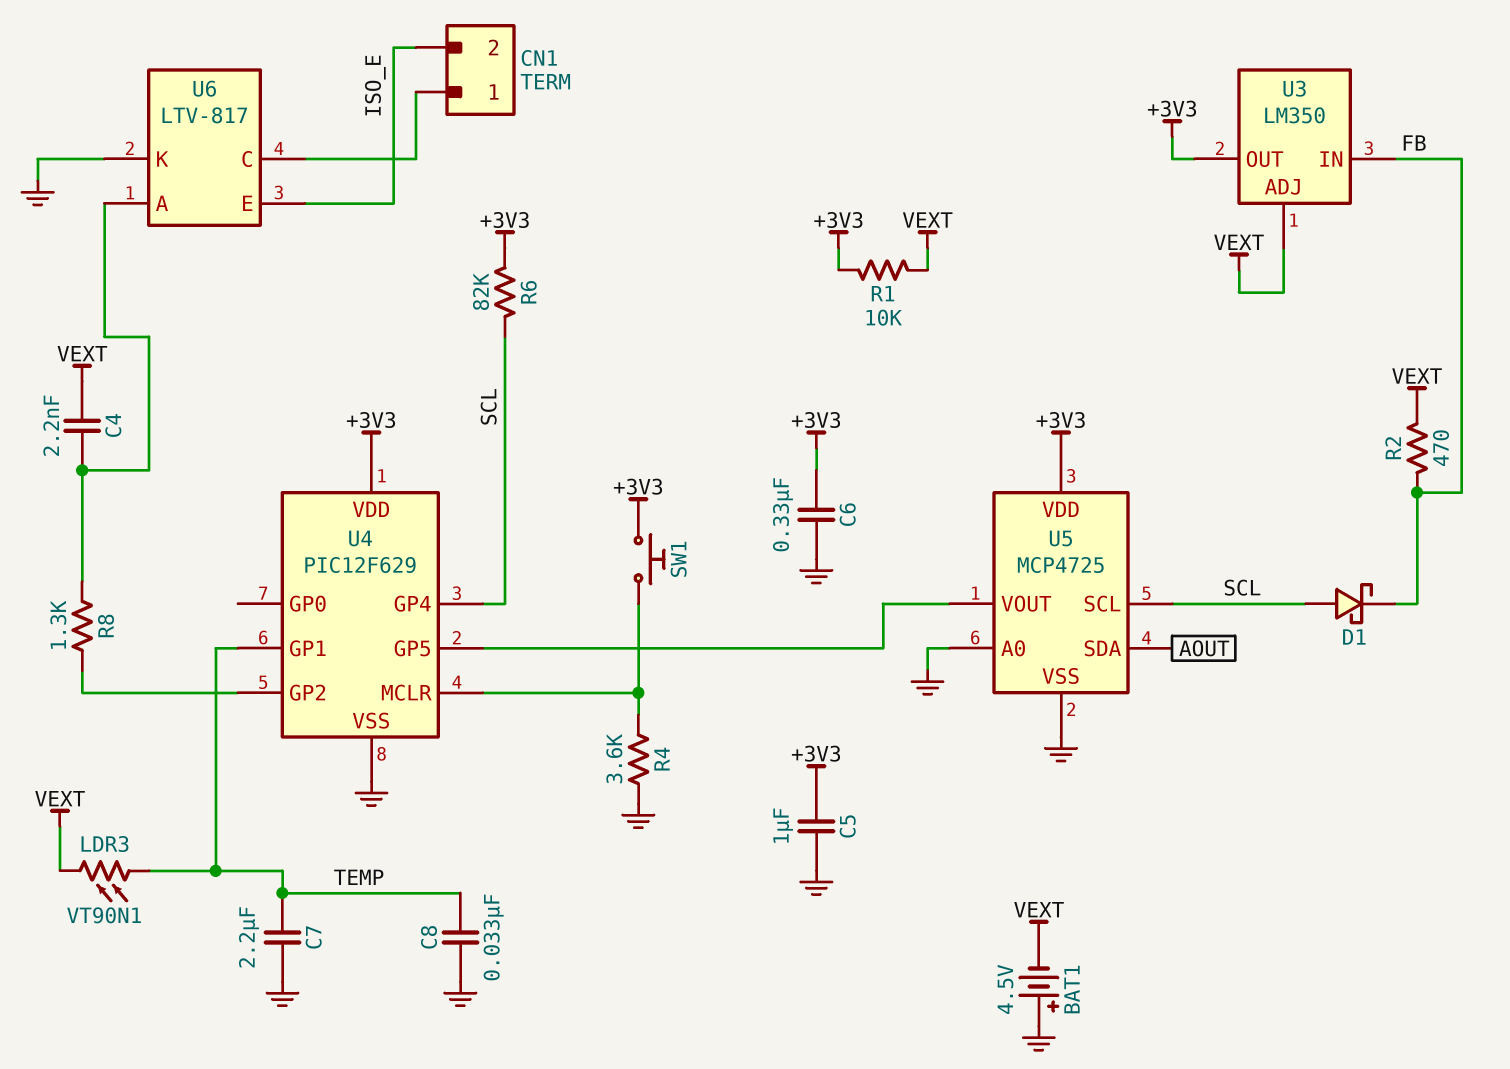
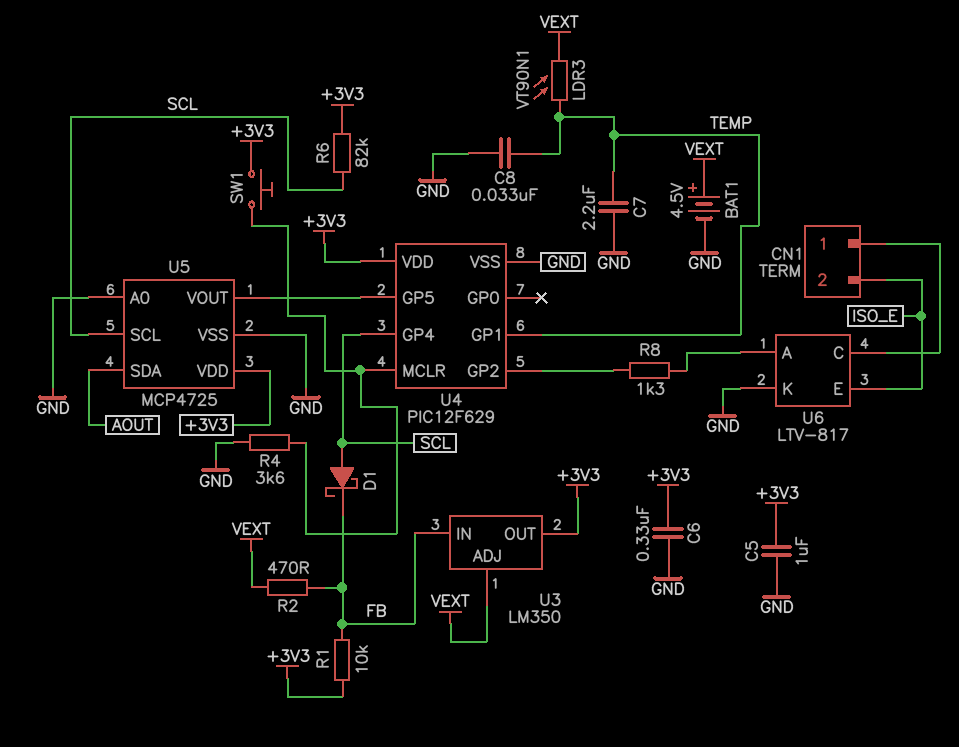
BAT1: 4.5V (plus GND, minus VEXT) -> 4.5V (plus VEXT, minus GND)
C4: 2.2nF (U6/A, VEXT) -> none
R1: 10k (+3V3, VEXT) -> 10k (+3V3, FB)

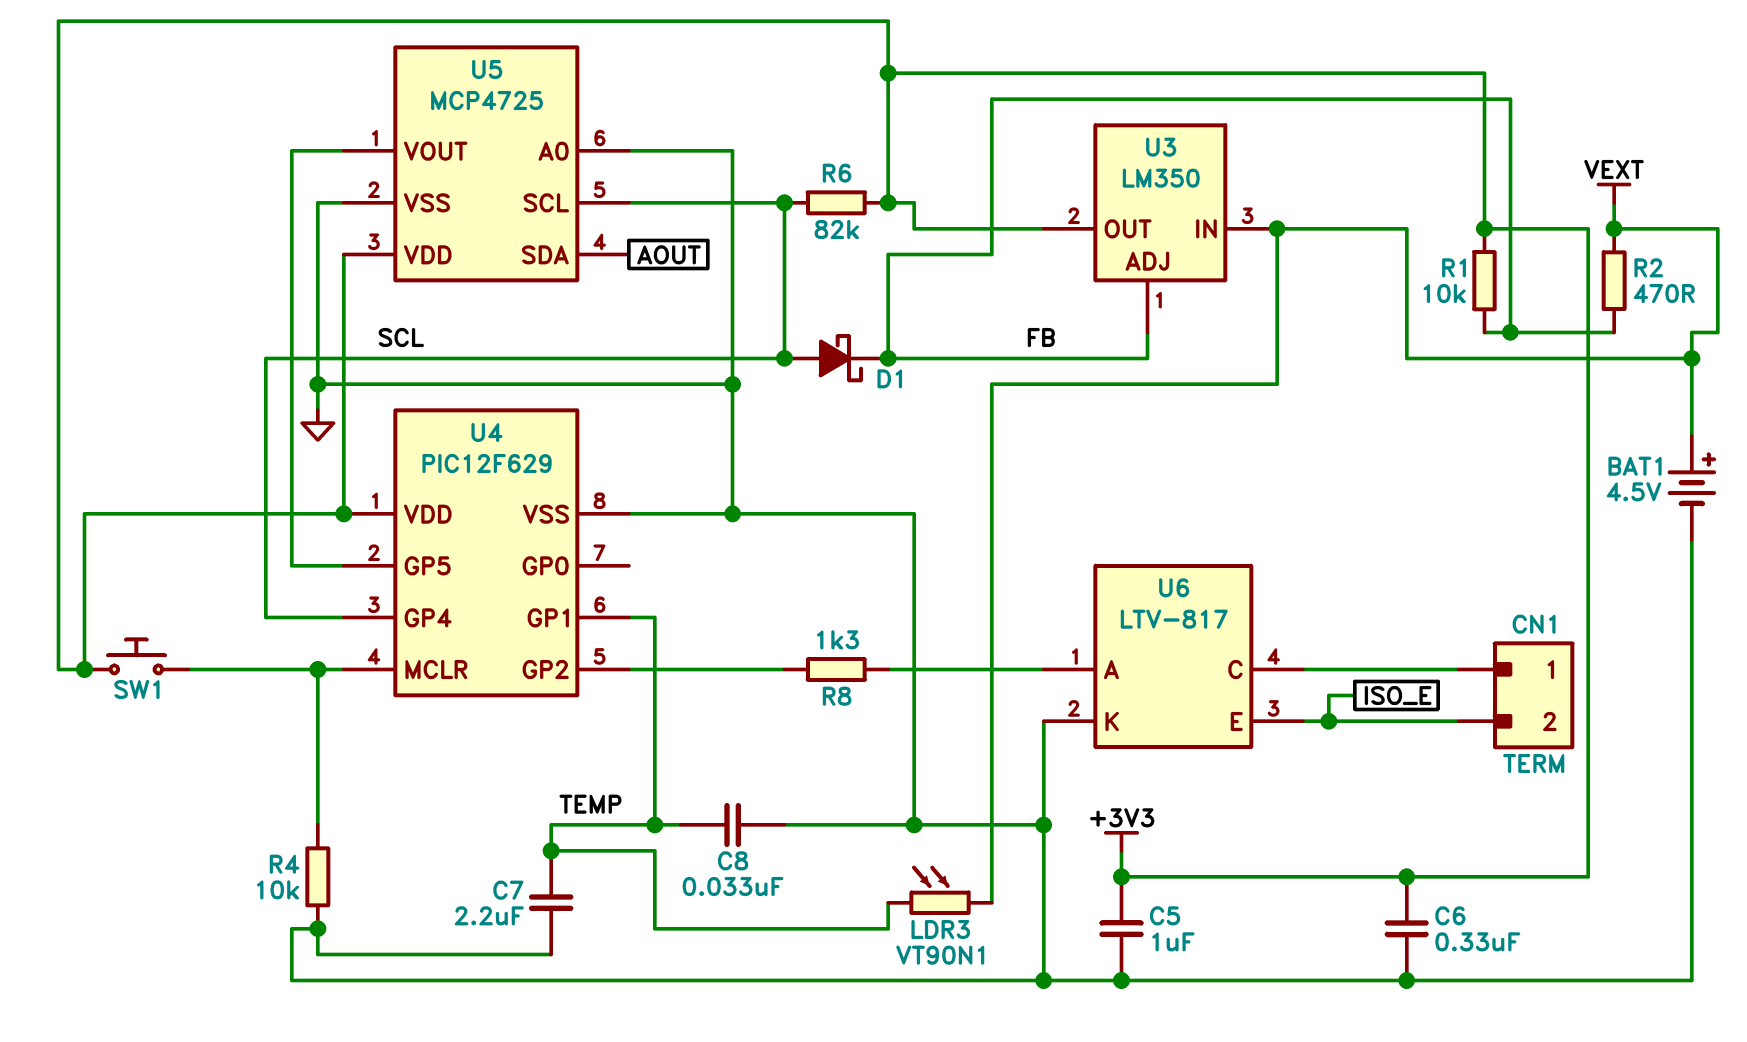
R4: 3.6k (GND, U4/MCLR) -> 10k (GND, U4/MCLR)
U3 pin ADJ: VEXT -> FB
U3 pin IN: FB -> VEXT

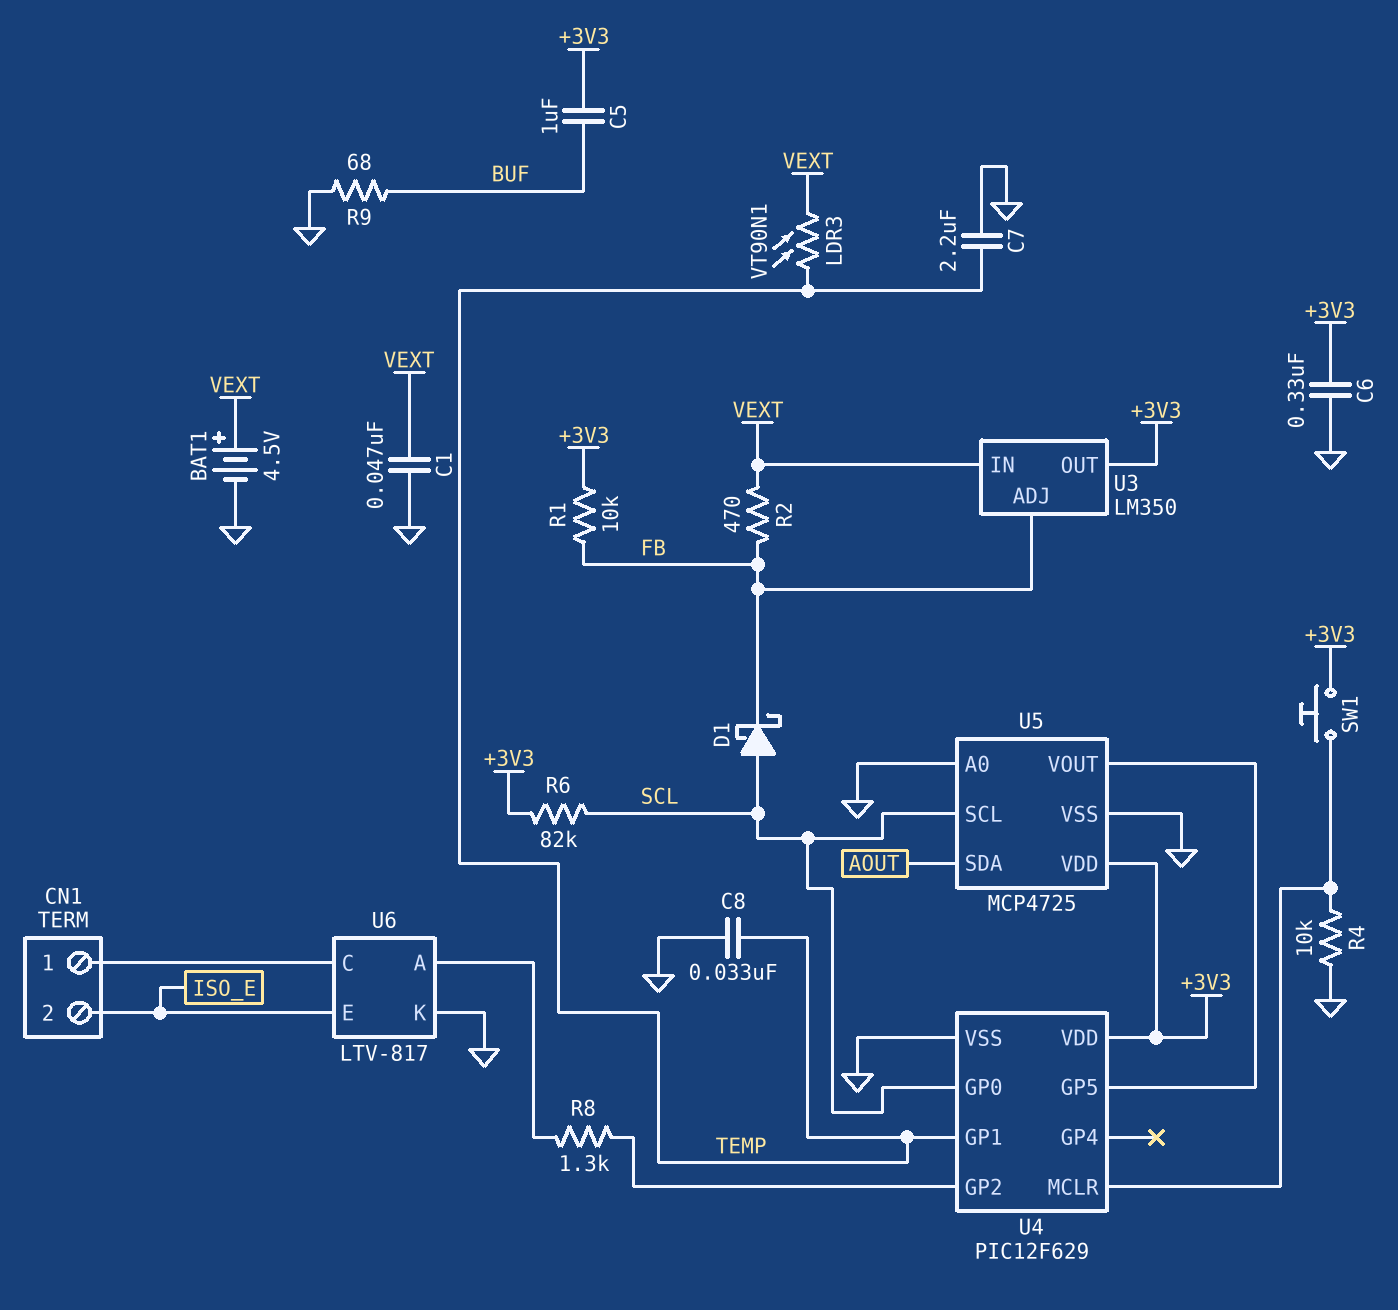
C1: none -> 47nF (GND, VEXT)
C5: 1uF (+3V3, GND) -> 1uF (+3V3, BUF)
R9: none -> 68 (BUF, GND)
U4 pin GP0: none -> SCL
U4 pin GP4: SCL -> none

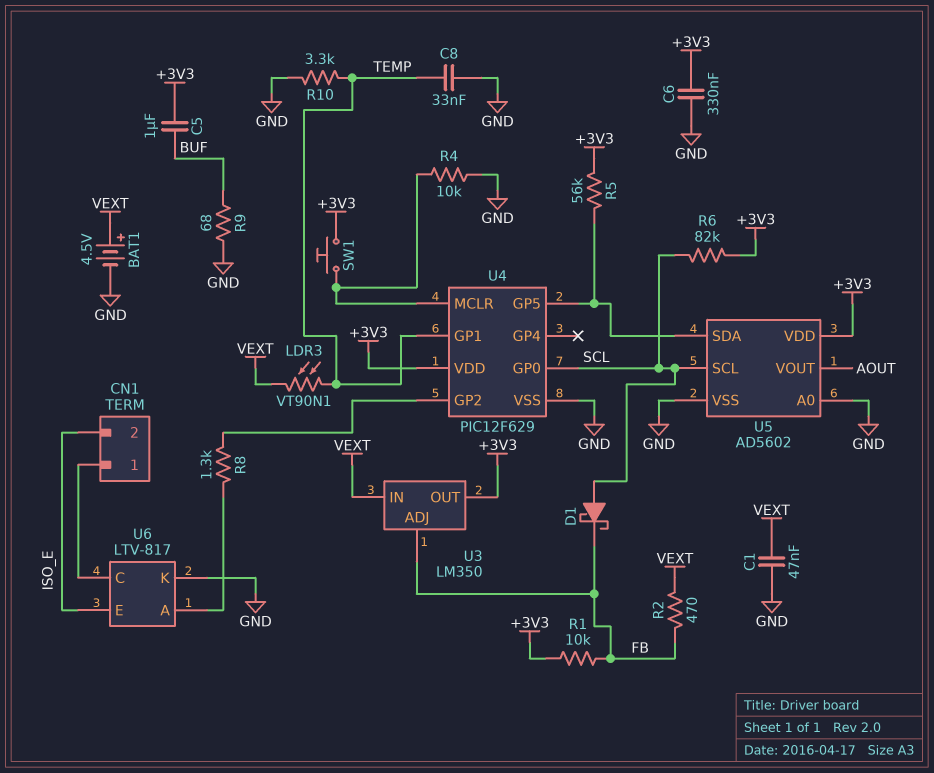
C7: 2.2uF (GND, TEMP) -> none
R5: none -> 56k (+3V3, U4/GP5)
R10: none -> 3.3k (GND, TEMP)
U5: MCP4725 -> AD5602
U5 pin SDA: AOUT -> U4/GP5
U5 pin VOUT: U4/GP5 -> AOUT

